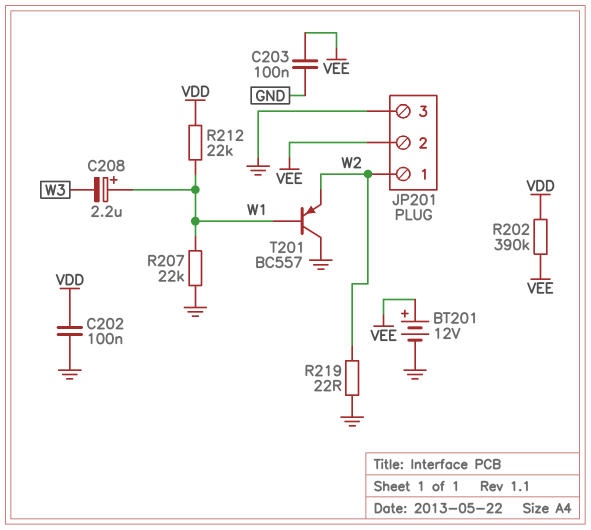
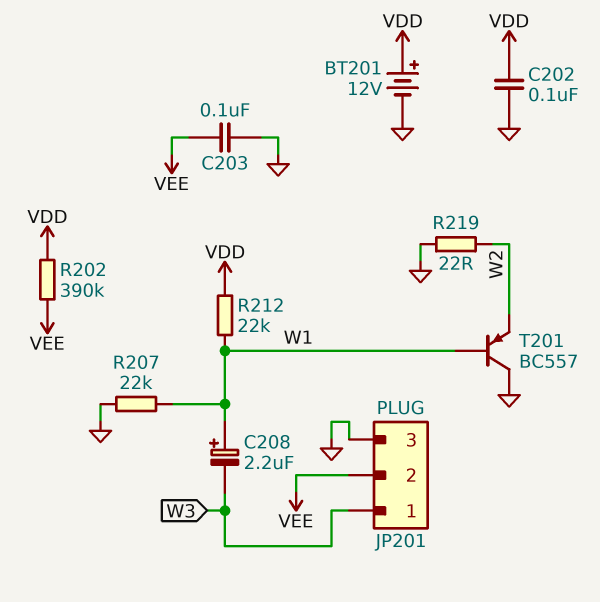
BT201: 12V (plus VEE, minus GND) -> 12V (plus VDD, minus GND)
JP201 pin 1: W2 -> W3

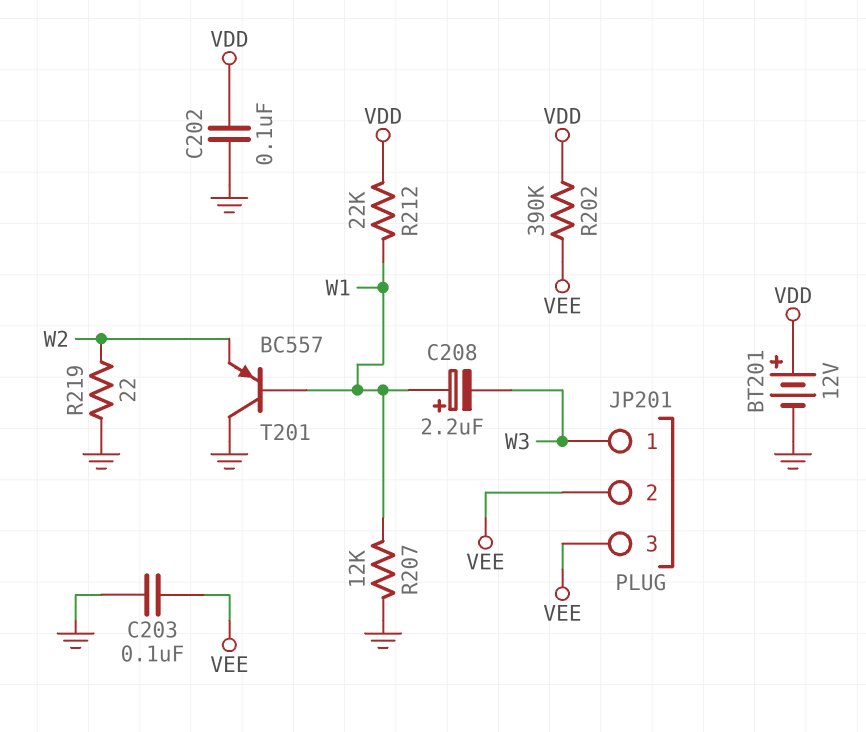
JP201 pin 3: GND -> VEE
R207: 22k (GND, W1) -> 12k (GND, W1)

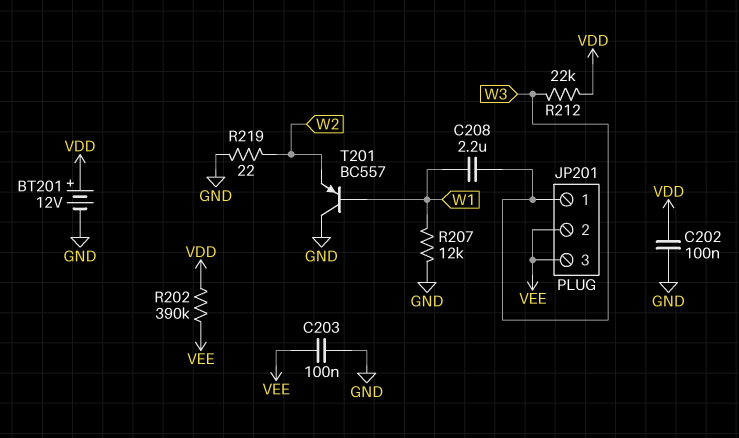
C208: 2.2uF (plus W1, minus W3) -> 2.2uF (W1, W3)
R212: 22k (VDD, W1) -> 22k (VDD, W3)

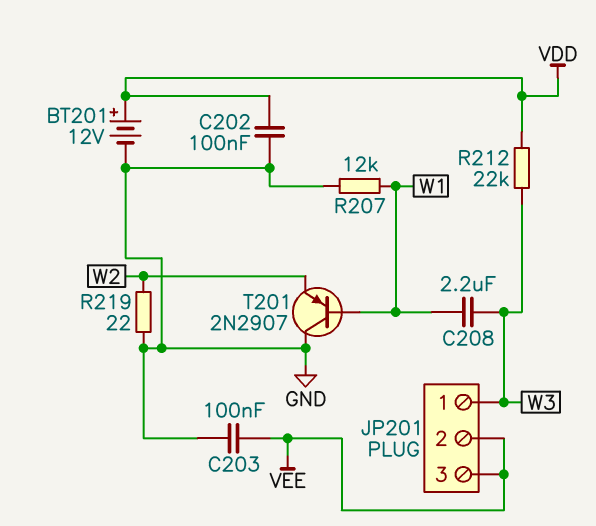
R202: 390k (VDD, VEE) -> none
T201: PNP BC557 (B W1, C GND, E W2) -> PNP 2N2907 (B W1, C GND, E W2)

